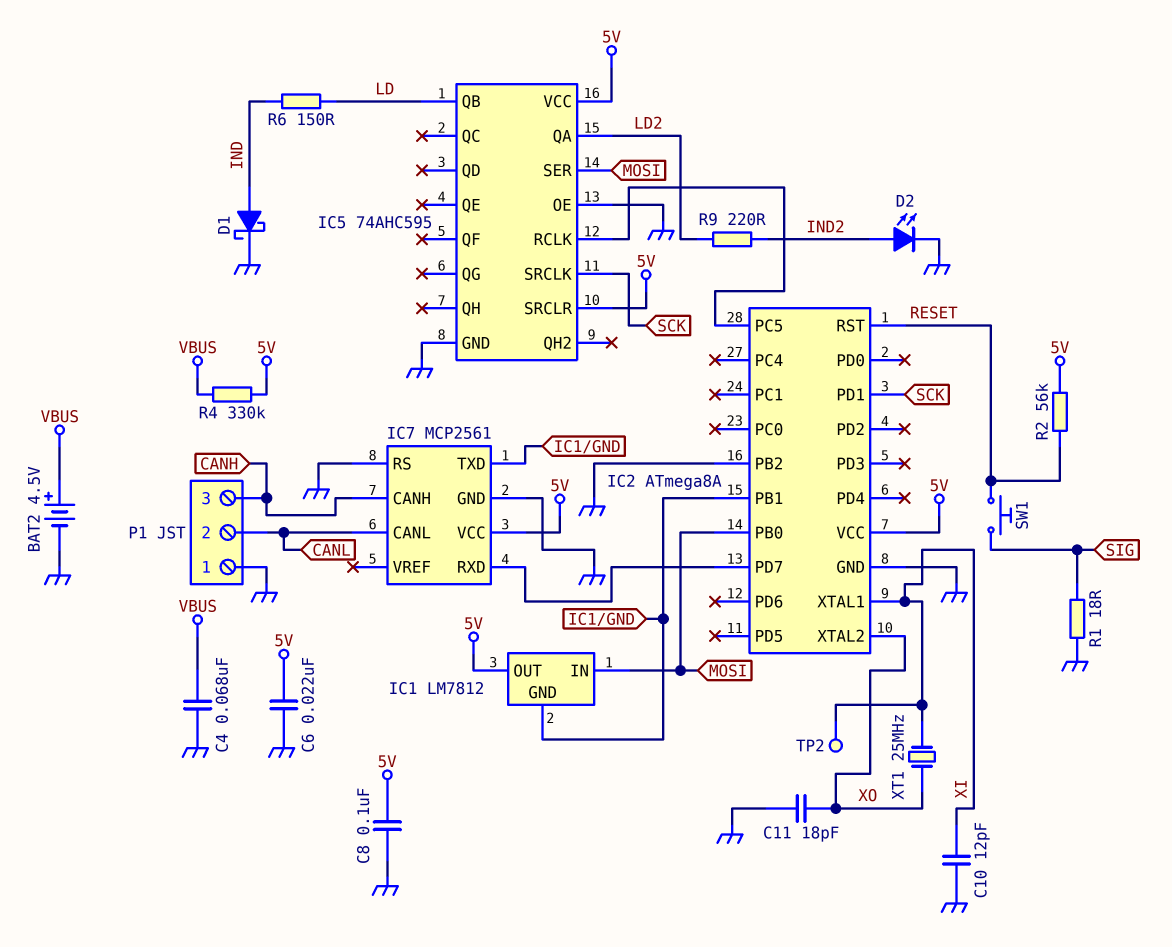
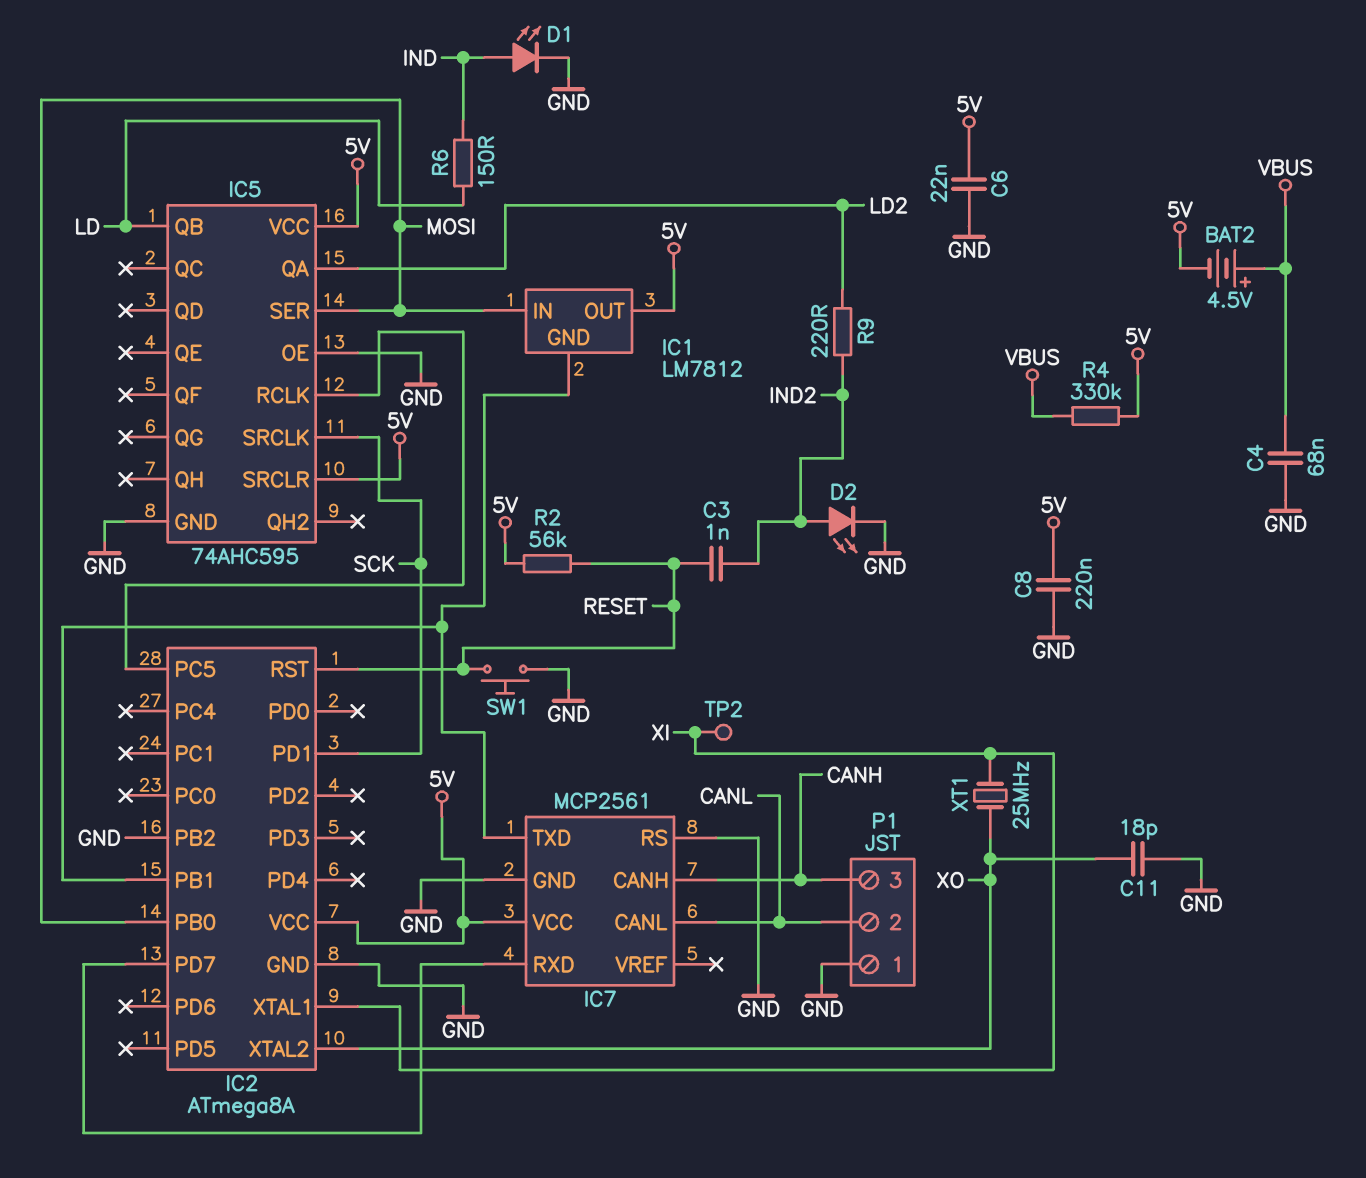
BAT2: 4.5V (plus VBUS, minus GND) -> 4.5V (plus VBUS, minus 5V)
C3: none -> 1nF (IND2, RESET)
C8: 100nF (5V, GND) -> 220nF (5V, GND)
C10: 12pF (GND, XI) -> none
D1: schottky (A IND, K GND) -> LED (A IND, K GND)
R1: 18 (GND, SIG) -> none
SW1: button (RESET, SIG) -> button (GND, RESET)

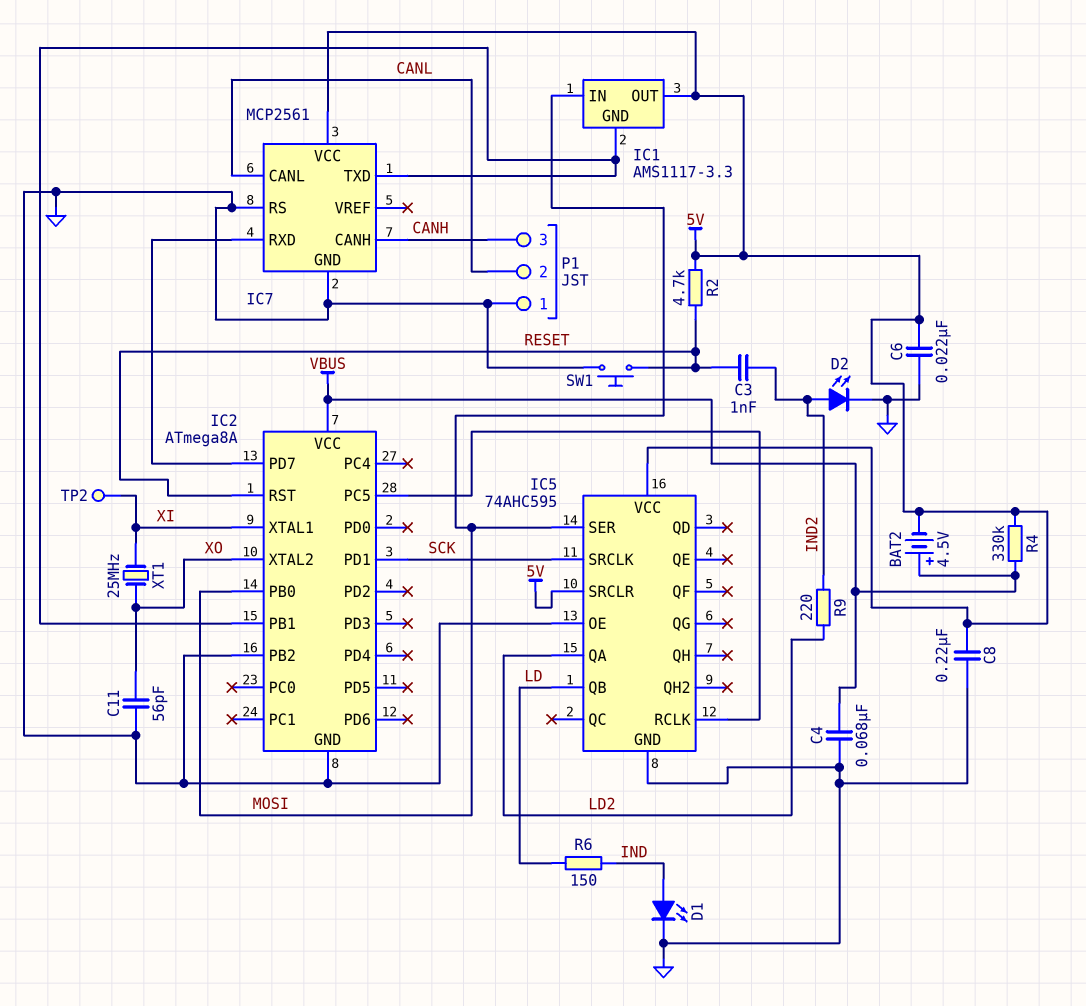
C11: 18pF (GND, XO) -> 56pF (GND, XO)
IC1: LM7812 -> AMS1117-3.3
IC2 pin VCC: 5V -> VBUS
R2: 56k (5V, RESET) -> 4.7k (5V, RESET)

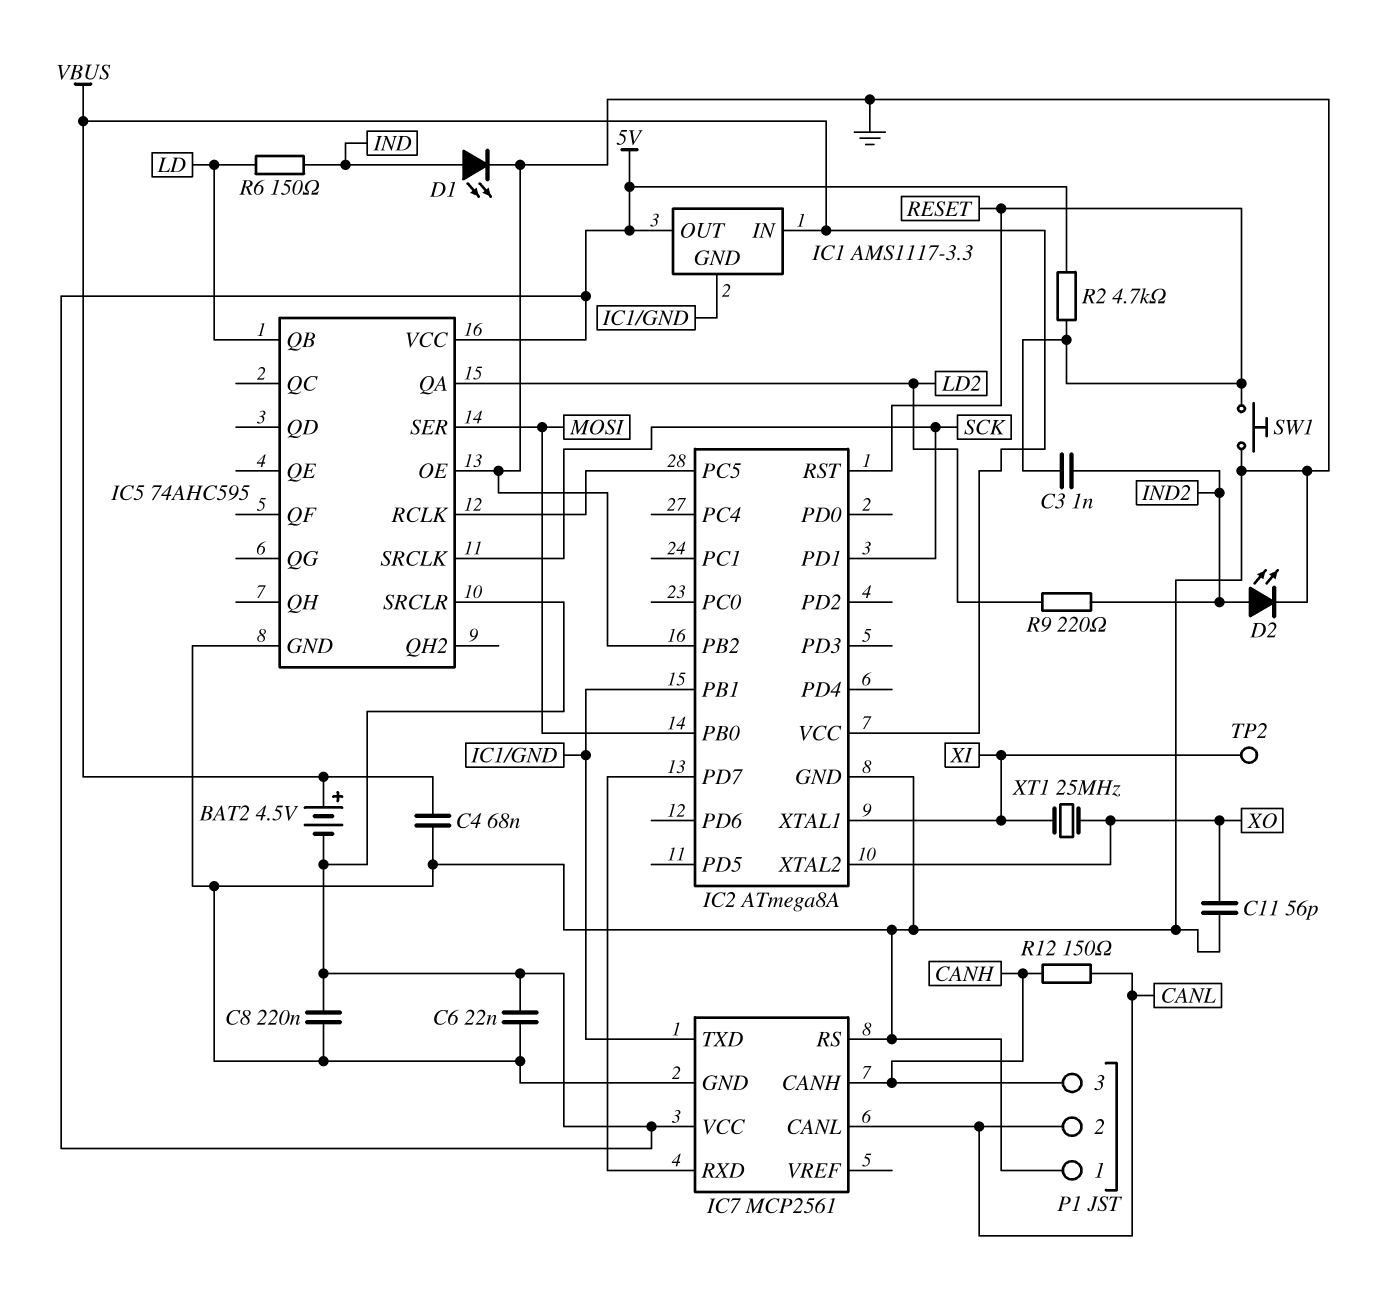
IC1 pin IN: MOSI -> VBUS
R4: 330k (5V, VBUS) -> none
R12: none -> 150 (CANH, CANL)

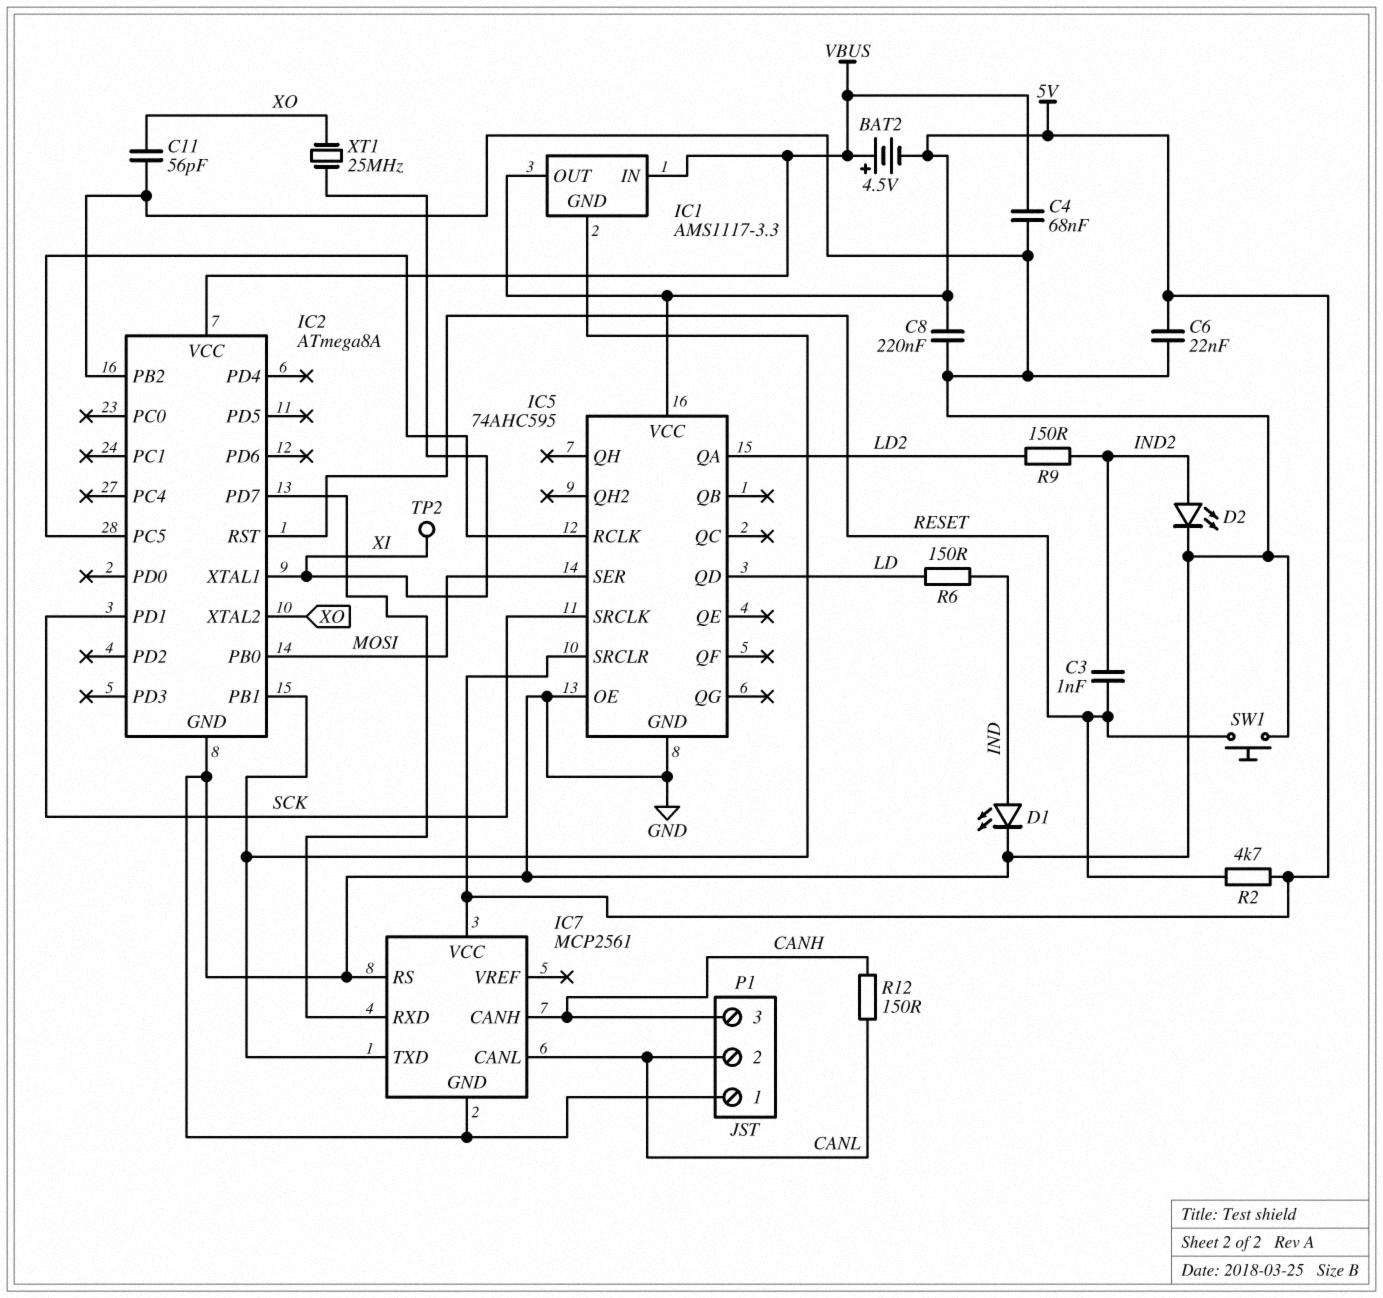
IC5 pin QB: LD -> none
IC5 pin QD: none -> LD
R9: 220 (IND2, LD2) -> 150 (IND2, LD2)

